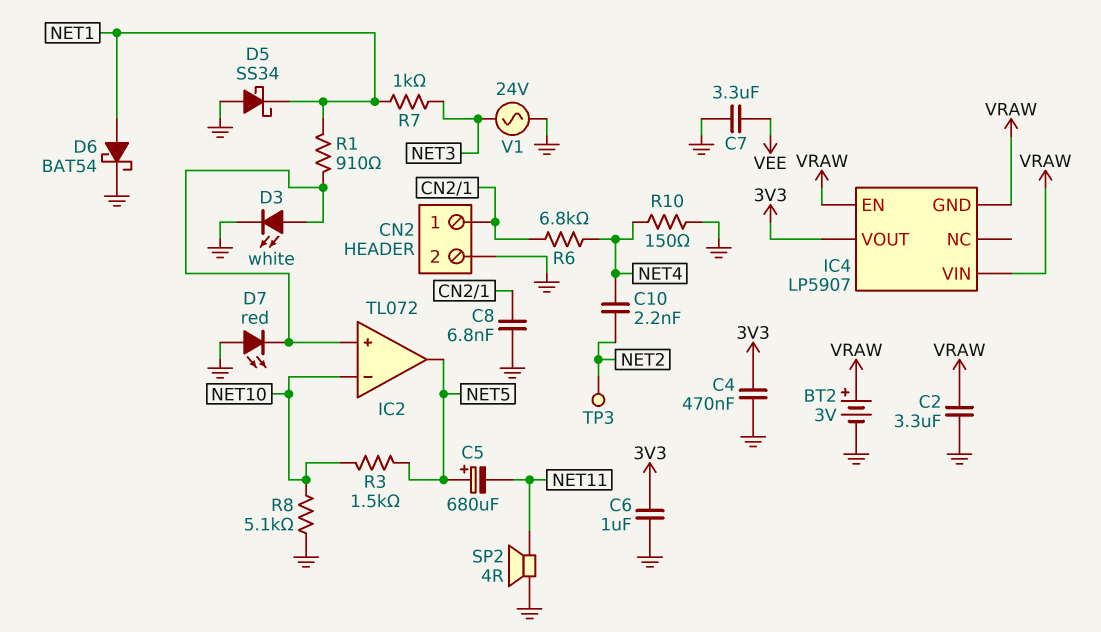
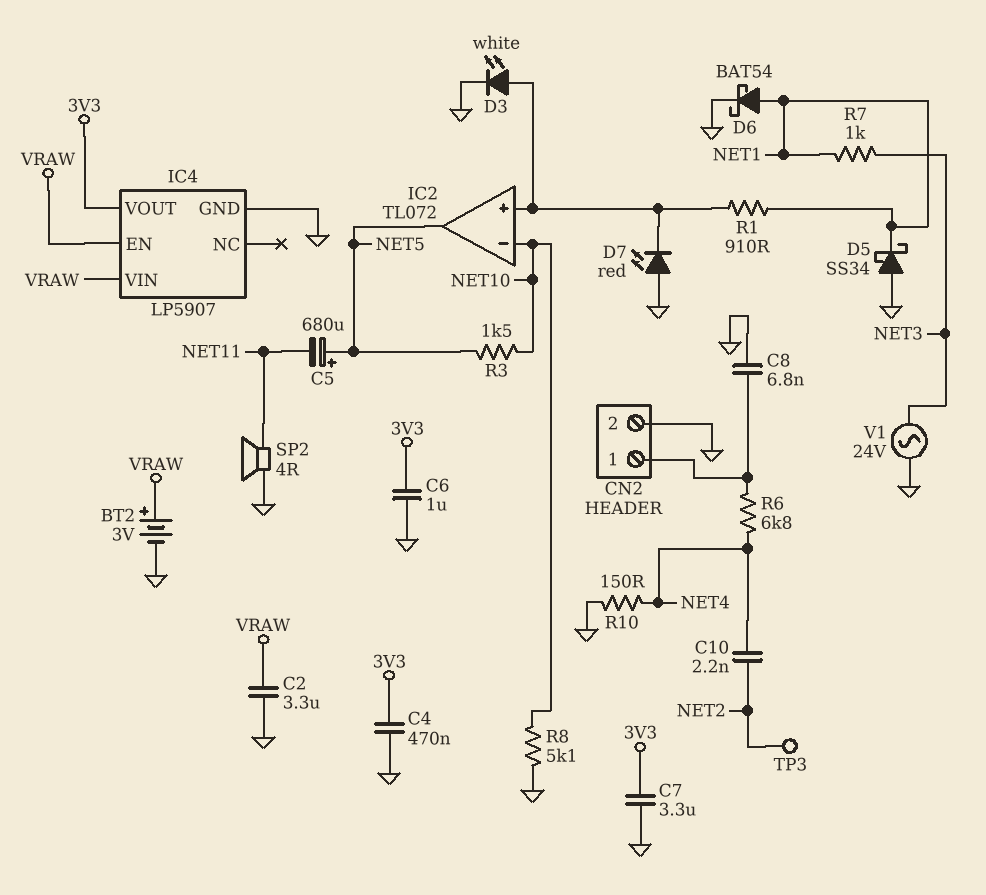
C7: 3.3uF (GND, VEE) -> 3.3uF (3V3, GND)
IC4 pin GND: VRAW -> GND

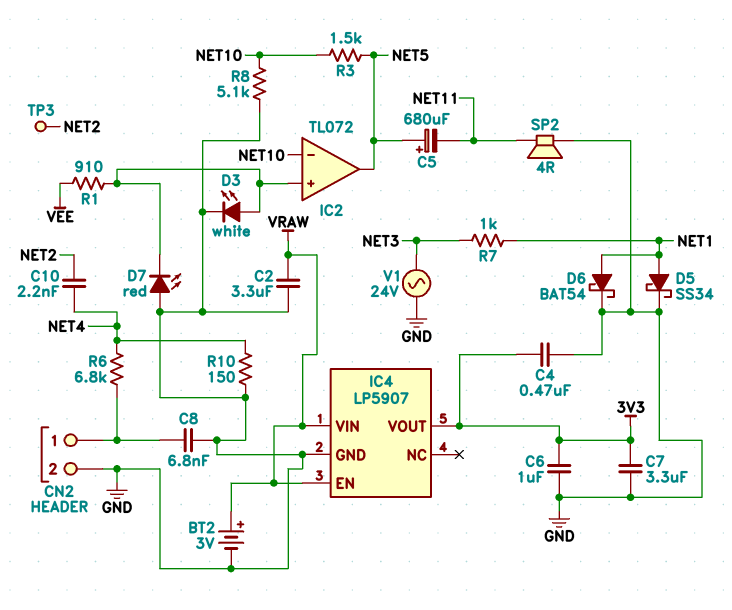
D5: schottky SS34 (A GND, K NET1) -> schottky SS34 (A NET1, K GND)
R1: 910 (IC2/in+, NET1) -> 910 (IC2/in+, VEE)

